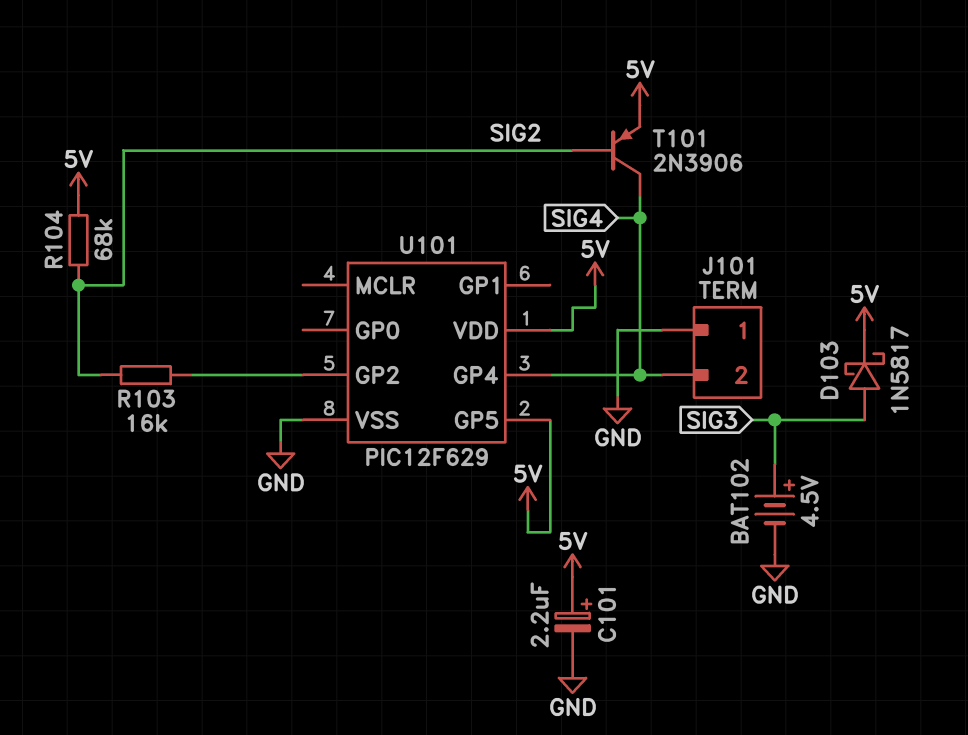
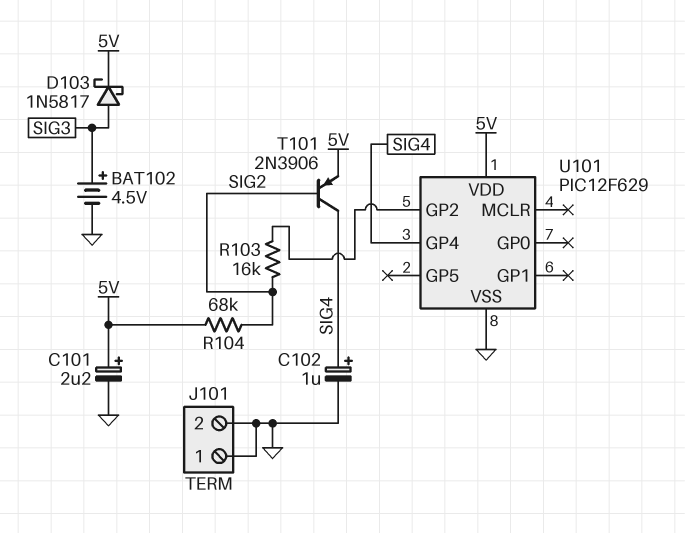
C102: none -> 1uF (plus SIG4, minus GND)
J101 pin 2: SIG4 -> GND
U101 pin GP5: 5V -> none

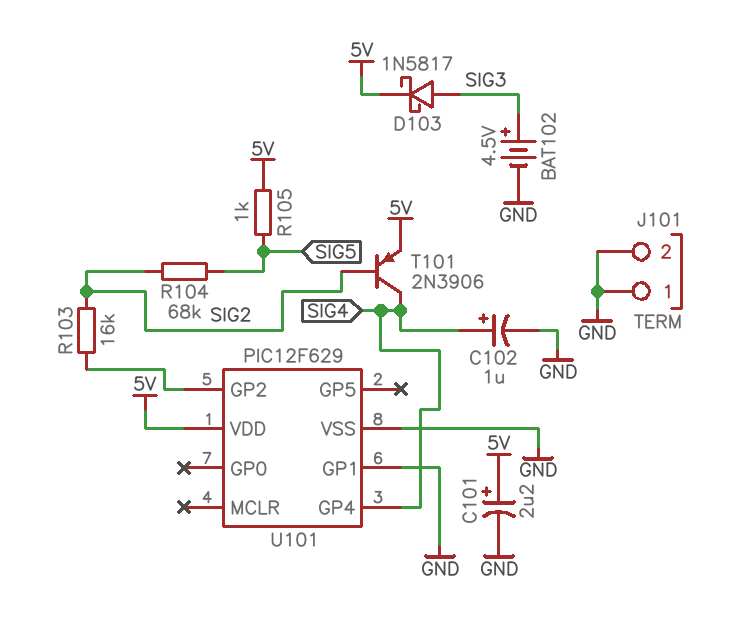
R104: 68k (5V, SIG2) -> 68k (SIG2, SIG5)
R105: none -> 1k (5V, SIG5)
U101 pin GP1: none -> GND

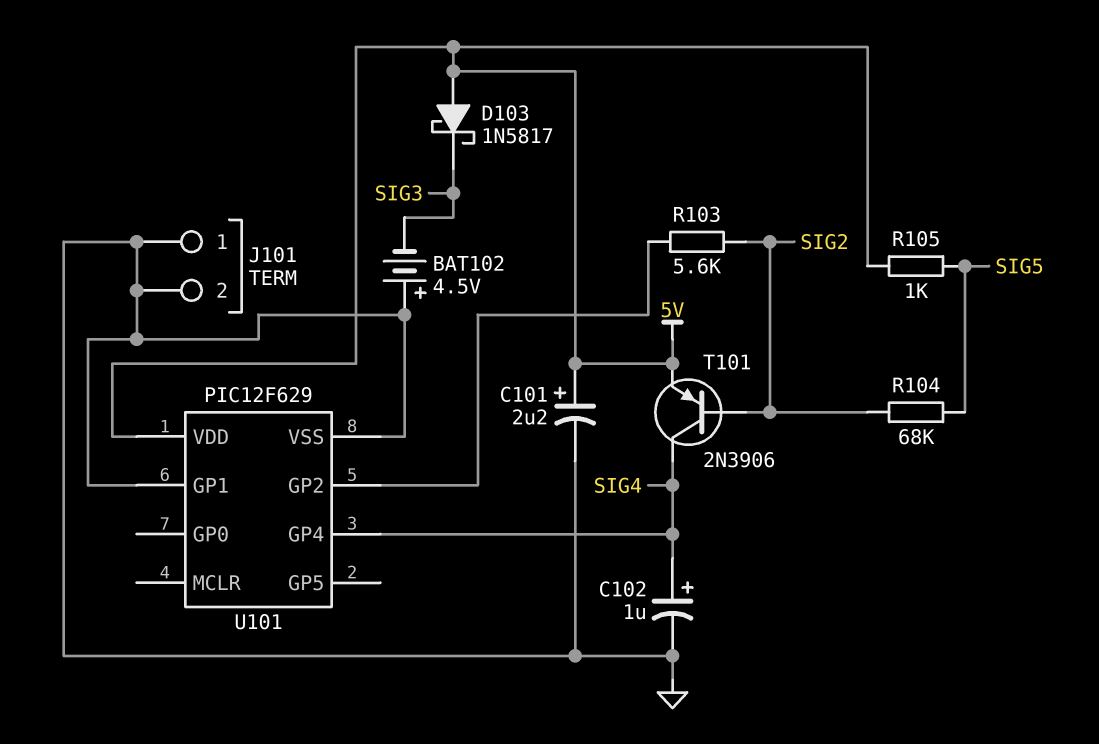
BAT102: 4.5V (plus SIG3, minus GND) -> 4.5V (plus GND, minus SIG3)
D103: schottky 1N5817 (A SIG3, K 5V) -> schottky 1N5817 (A 5V, K SIG3)
R103: 16k (SIG2, U101/GP2) -> 5.6k (SIG2, U101/GP2)

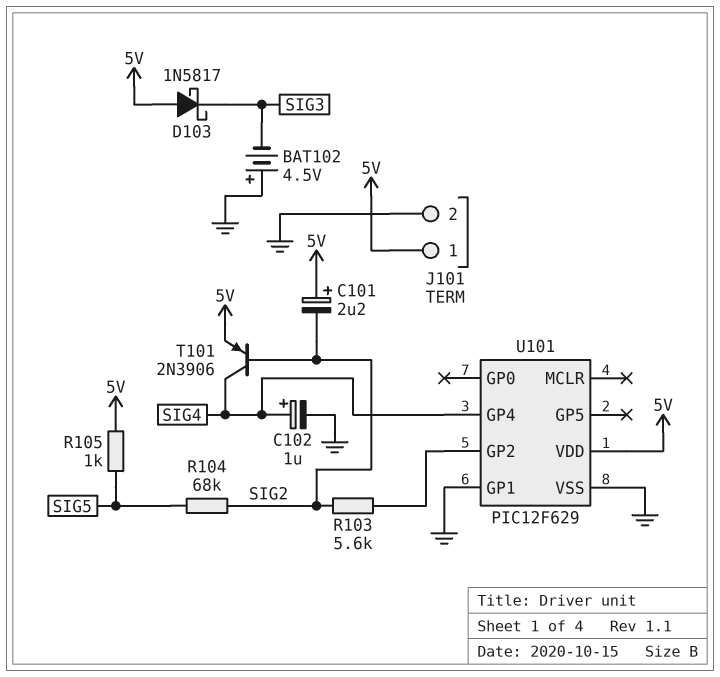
C101: 2.2uF (plus 5V, minus GND) -> 2.2uF (plus 5V, minus SIG2)
J101 pin 1: GND -> 5V

